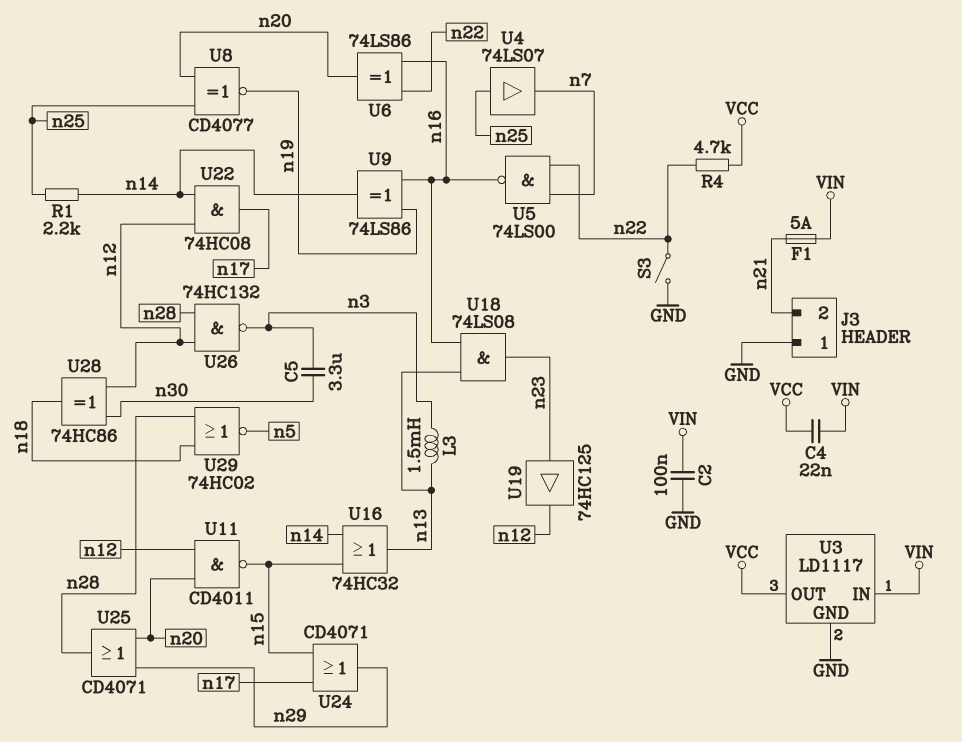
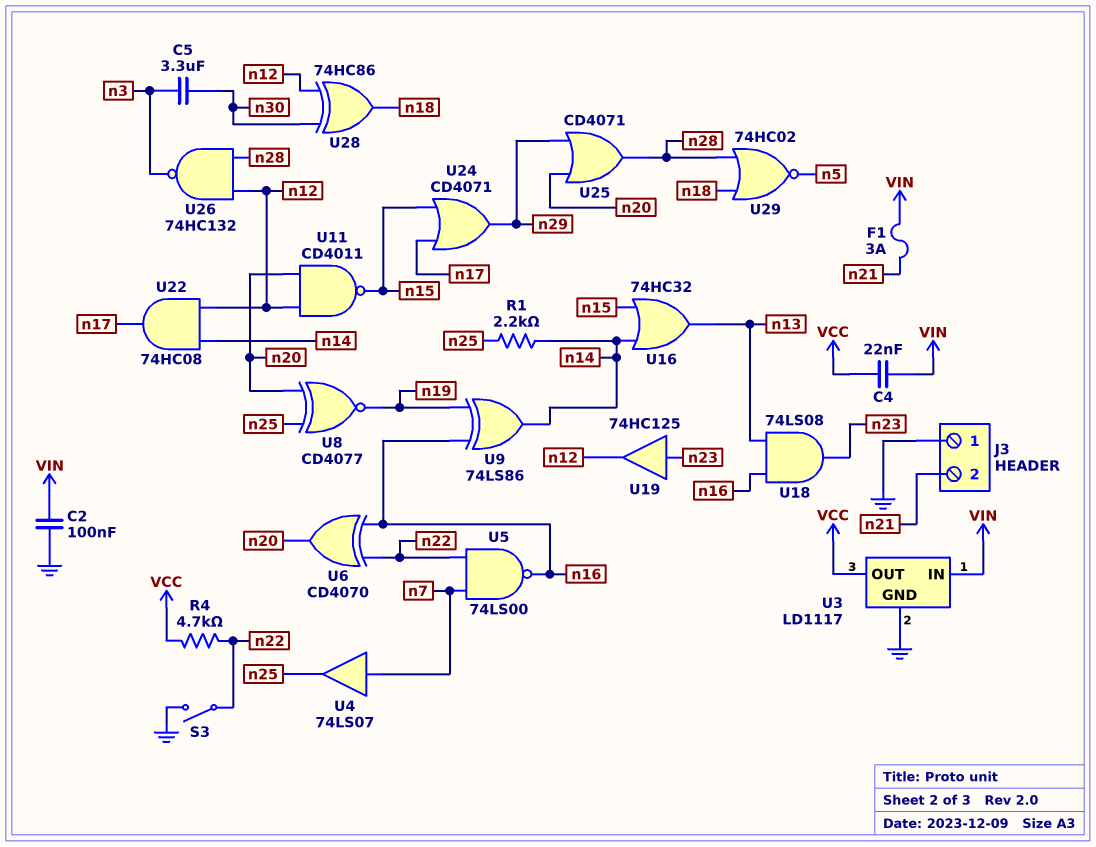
F1: 5A (VIN, n21) -> 3A (VIN, n21)
L3: 1.5mH (n3, n13) -> none
U4: buffer 74LS07 (in n25, out n7) -> buffer 74LS07 (in n7, out n25)
U6: XOR 74LS86 (in n16, in n22, out n20) -> XOR CD4070 (in n16, in n22, out n20)

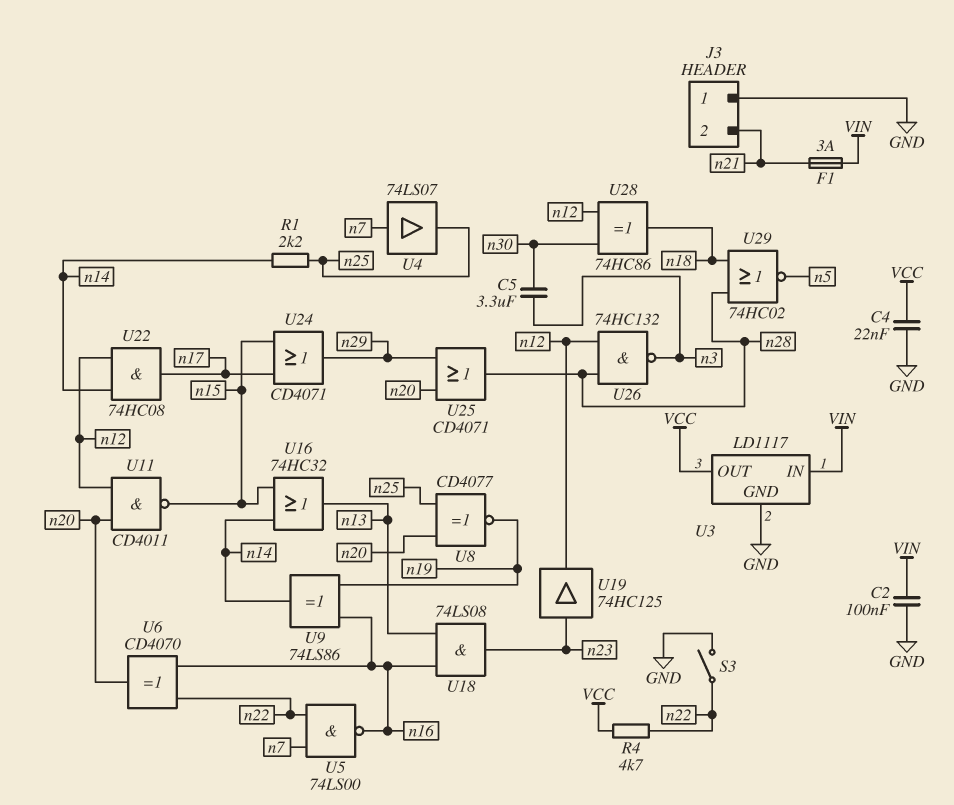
C4: 22nF (VCC, VIN) -> 22nF (GND, VCC)

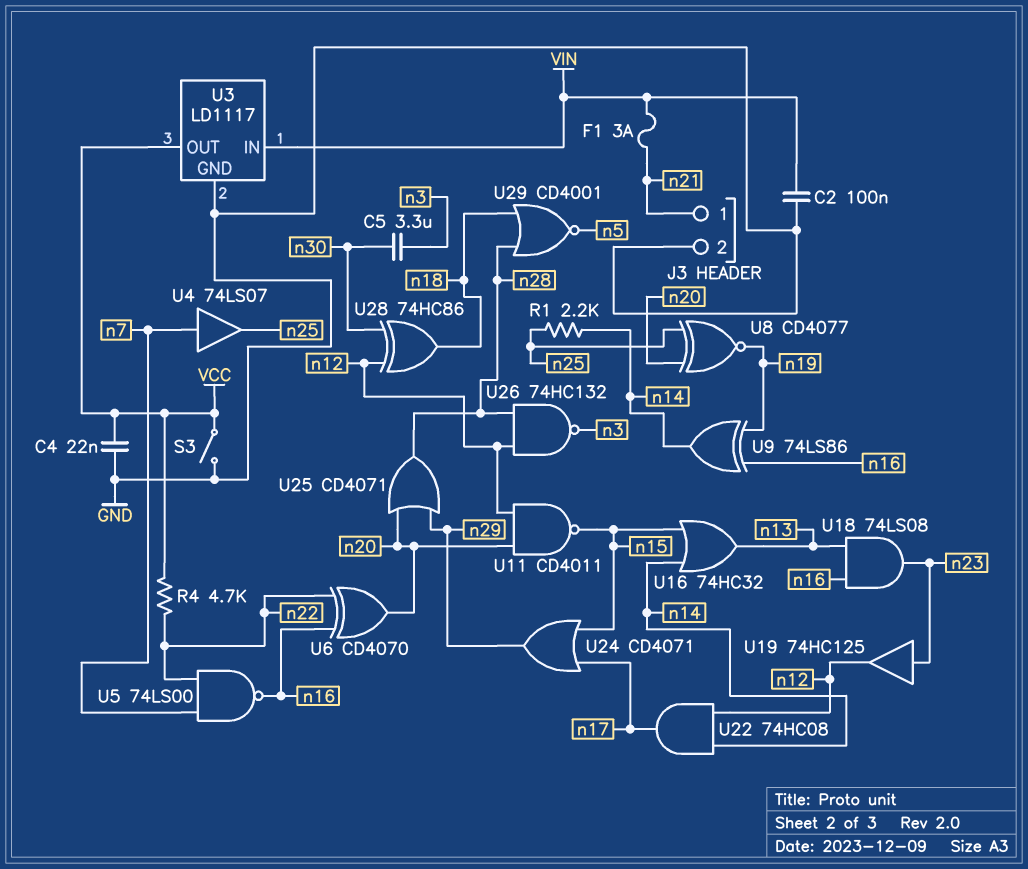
J3 pin 1: GND -> n21
J3 pin 2: n21 -> GND
S3: switch (GND, n22) -> switch (GND, VCC)
U29: NOR 74HC02 (in n18, in n28, out n5) -> NOR CD4001 (in n18, in n28, out n5)

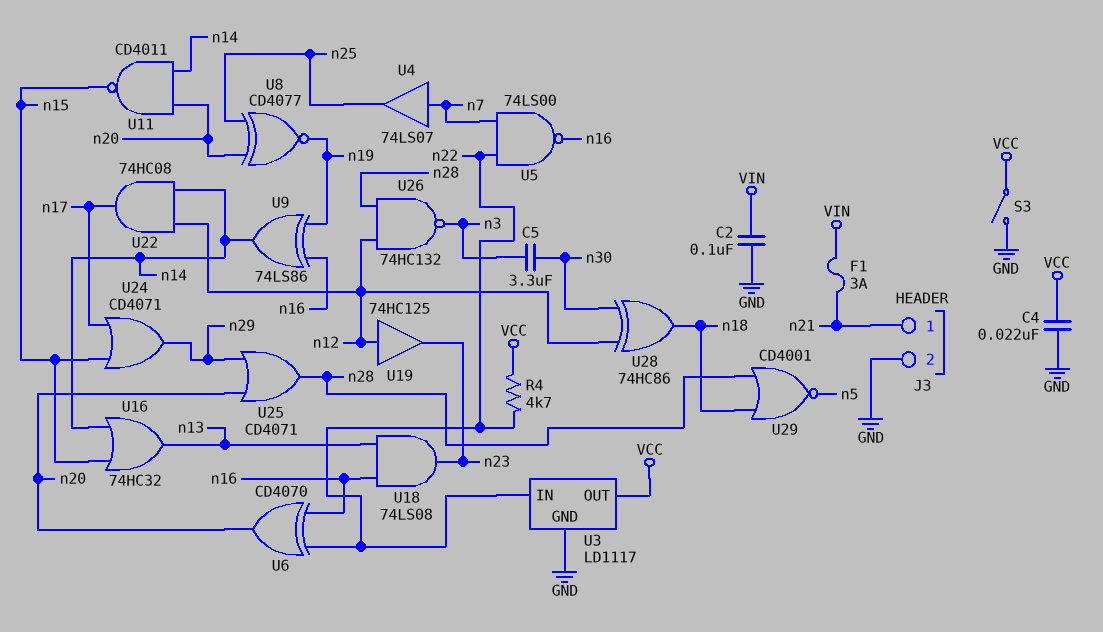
R1: 2.2k (n14, n25) -> none
U3 pin IN: VIN -> n22
U11: NAND CD4011 (in n12, in n20, out n15) -> NAND CD4011 (in n14, in n20, out n15)
U19: buffer 74HC125 (in n23, out n12) -> buffer 74HC125 (in n12, out n23)

